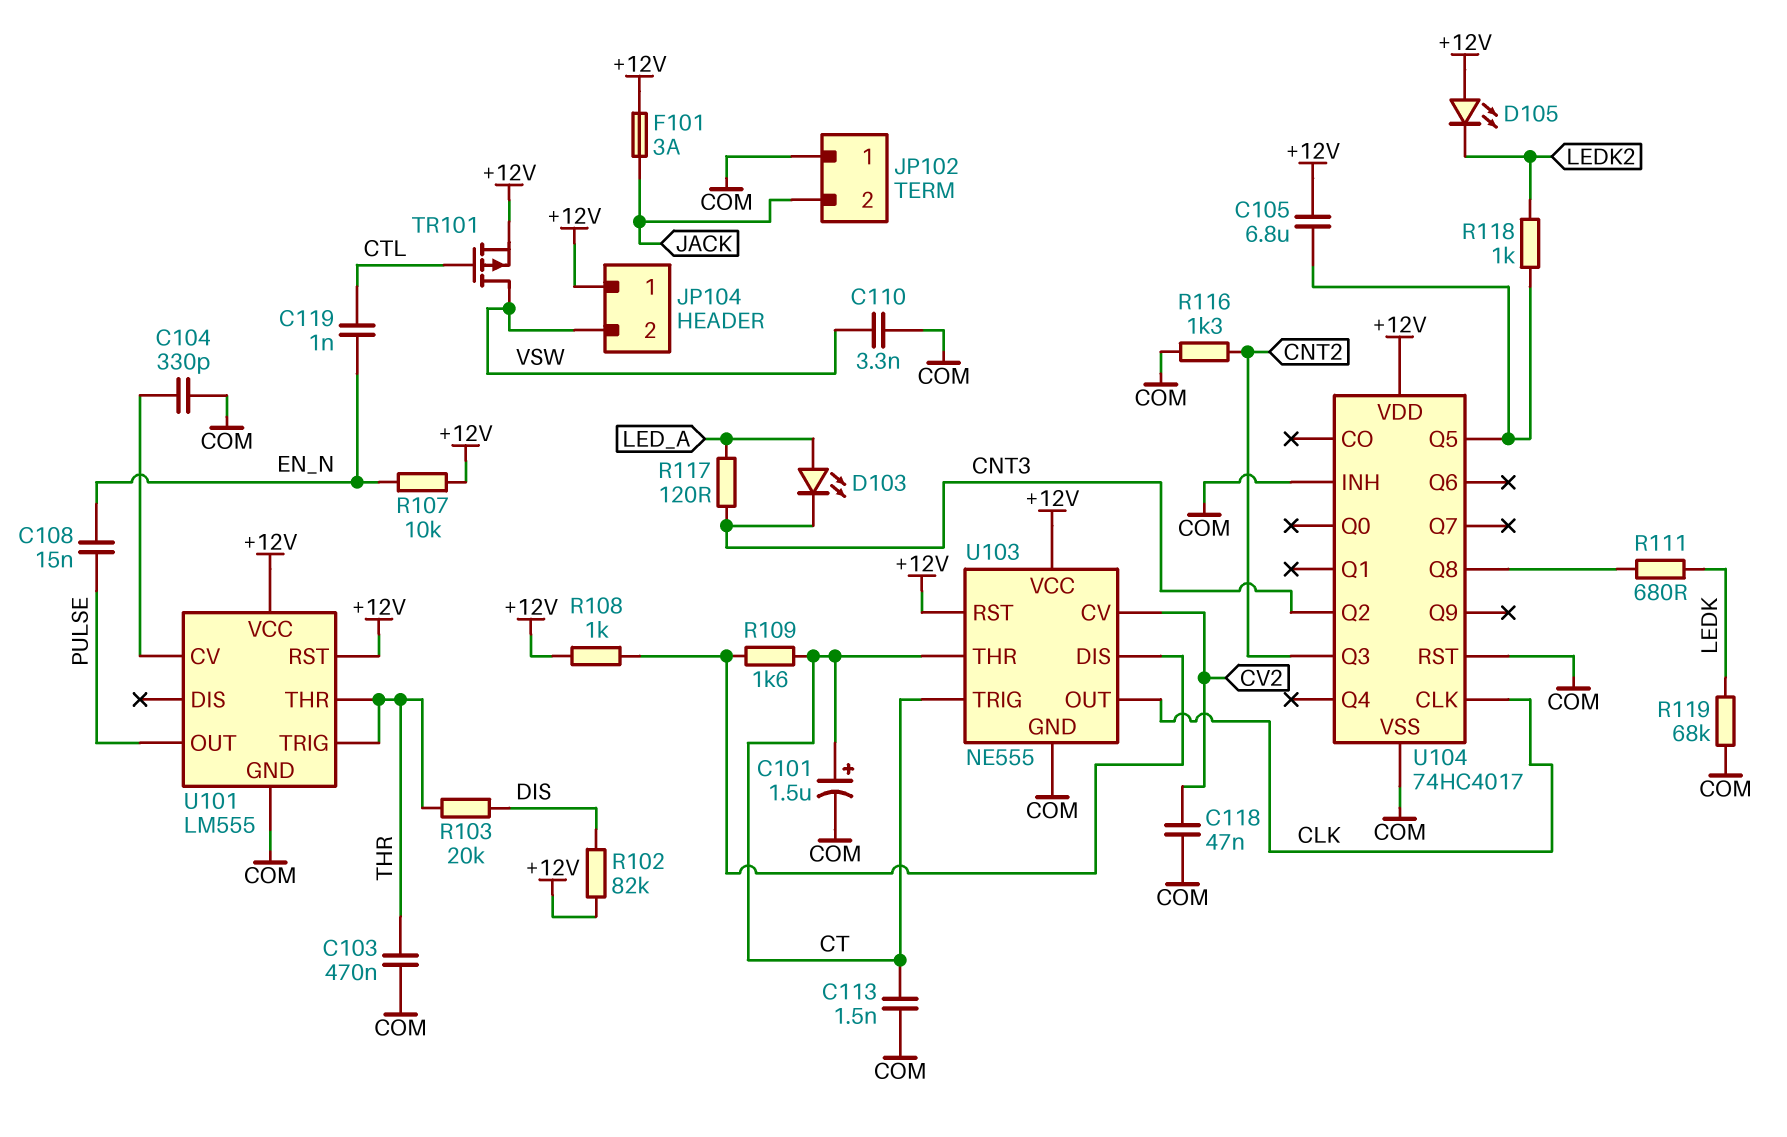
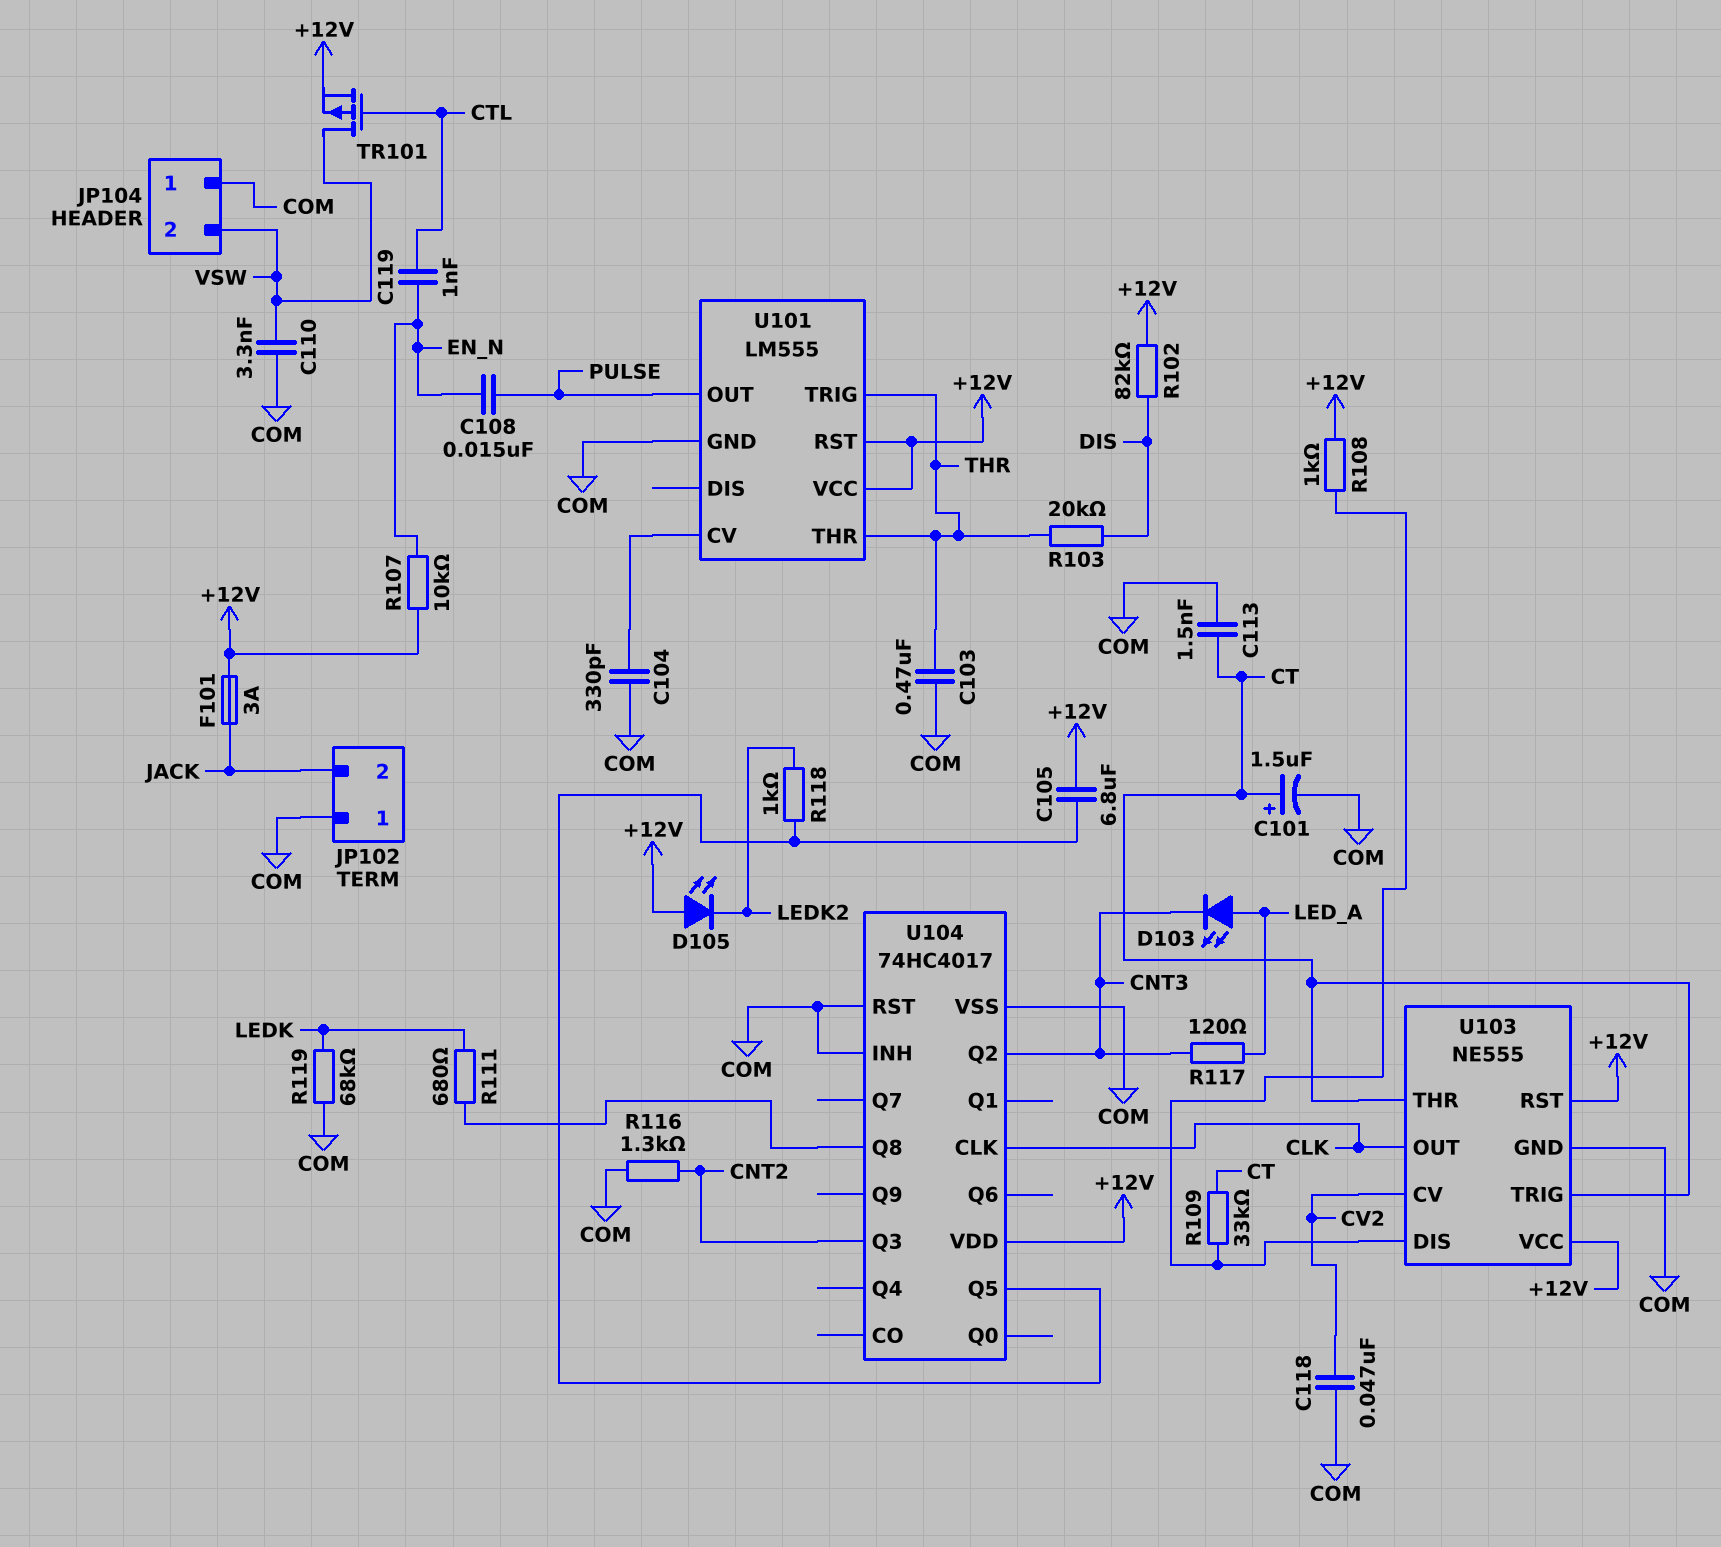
JP104 pin 1: +12V -> COM
R109: 1.6k (CT, U103/DIS) -> 33k (CT, U103/DIS)

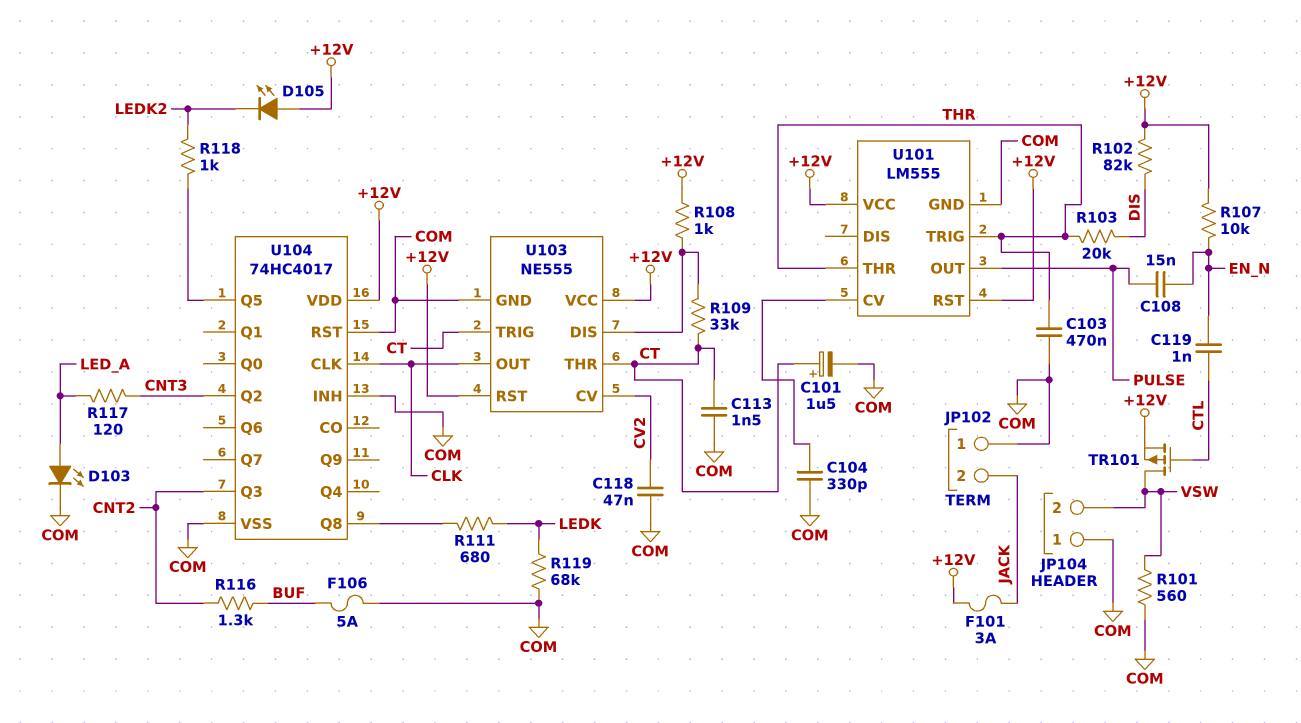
C105: 6.8uF (+12V, U104/Q5) -> none
C110: 3.3nF (COM, VSW) -> none
D103: LED (A LED_A, K CNT3) -> LED (A LED_A, K COM)
F106: none -> 5A (BUF, COM)
R101: none -> 560 (COM, VSW)
R116: 1.3k (CNT2, COM) -> 1.3k (BUF, CNT2)

